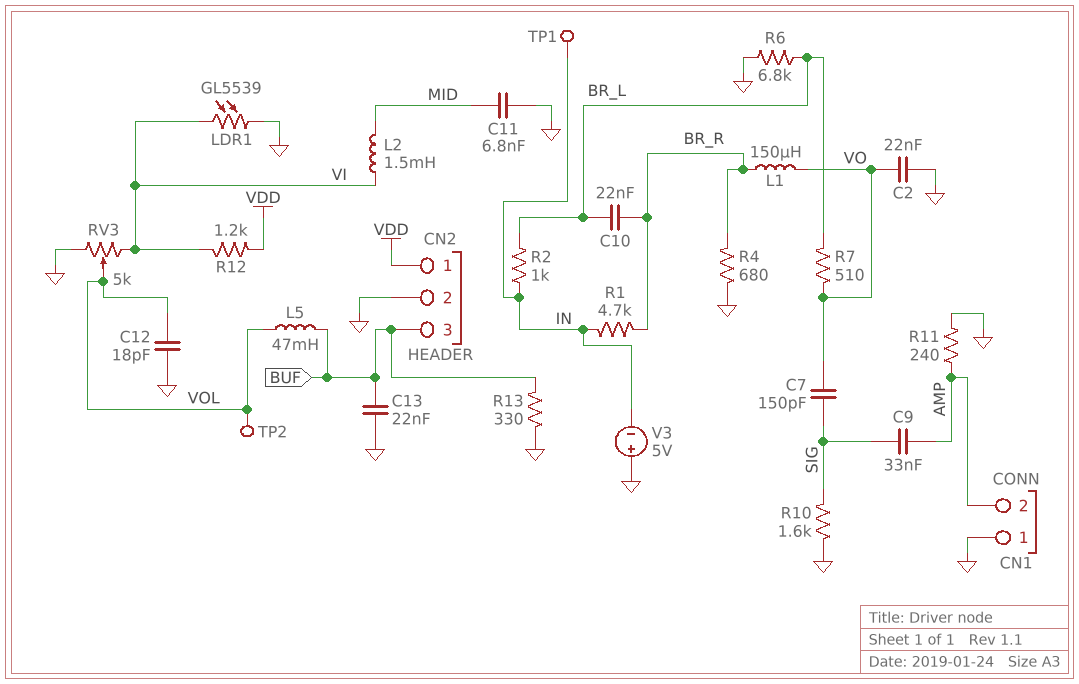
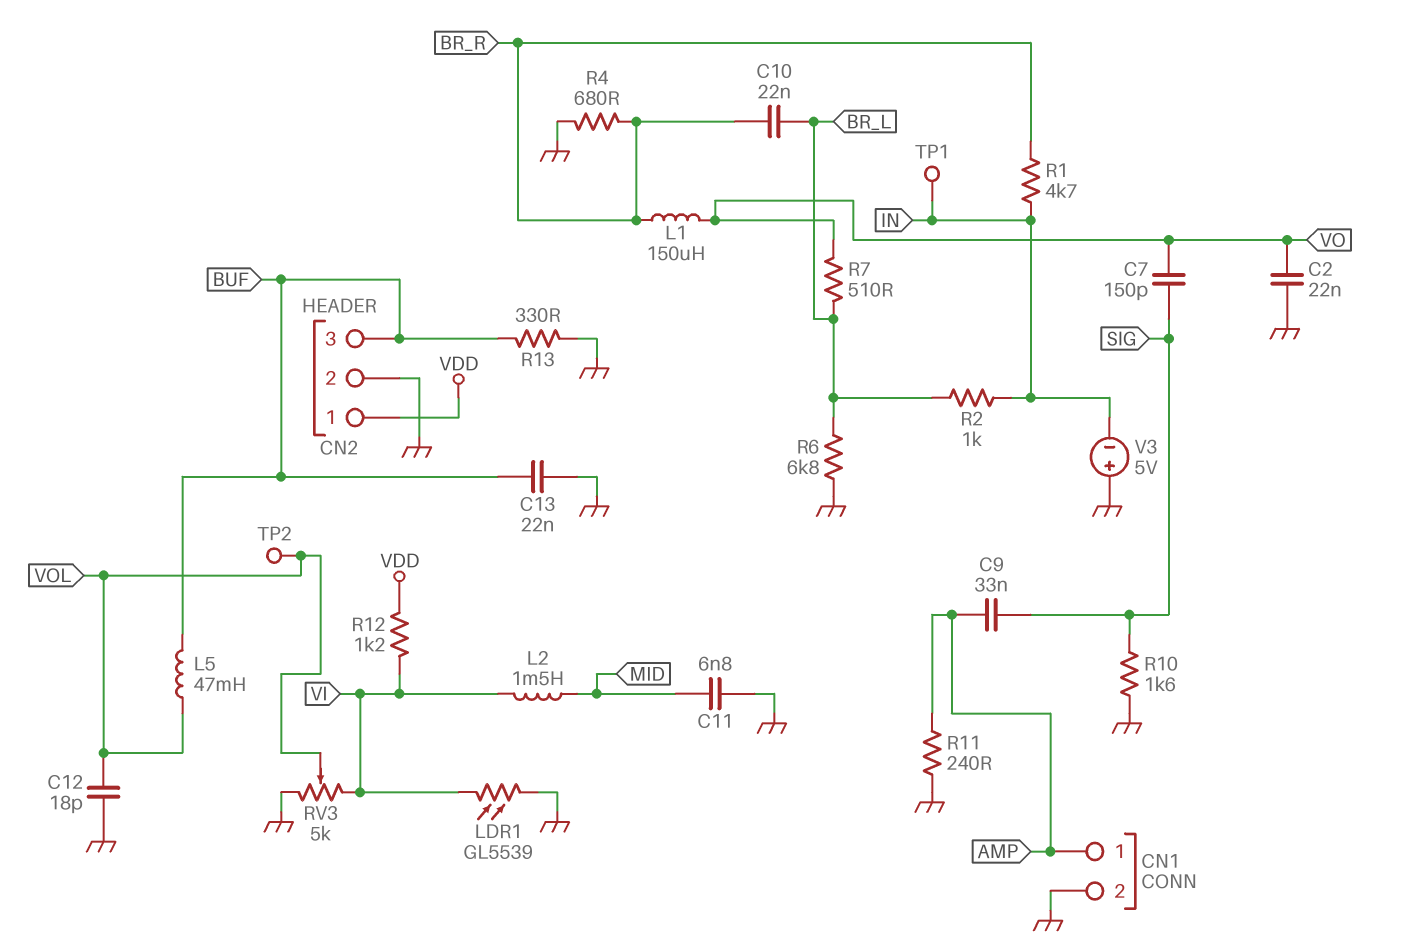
CN1 pin 1: GND -> AMP
CN1 pin 2: AMP -> GND

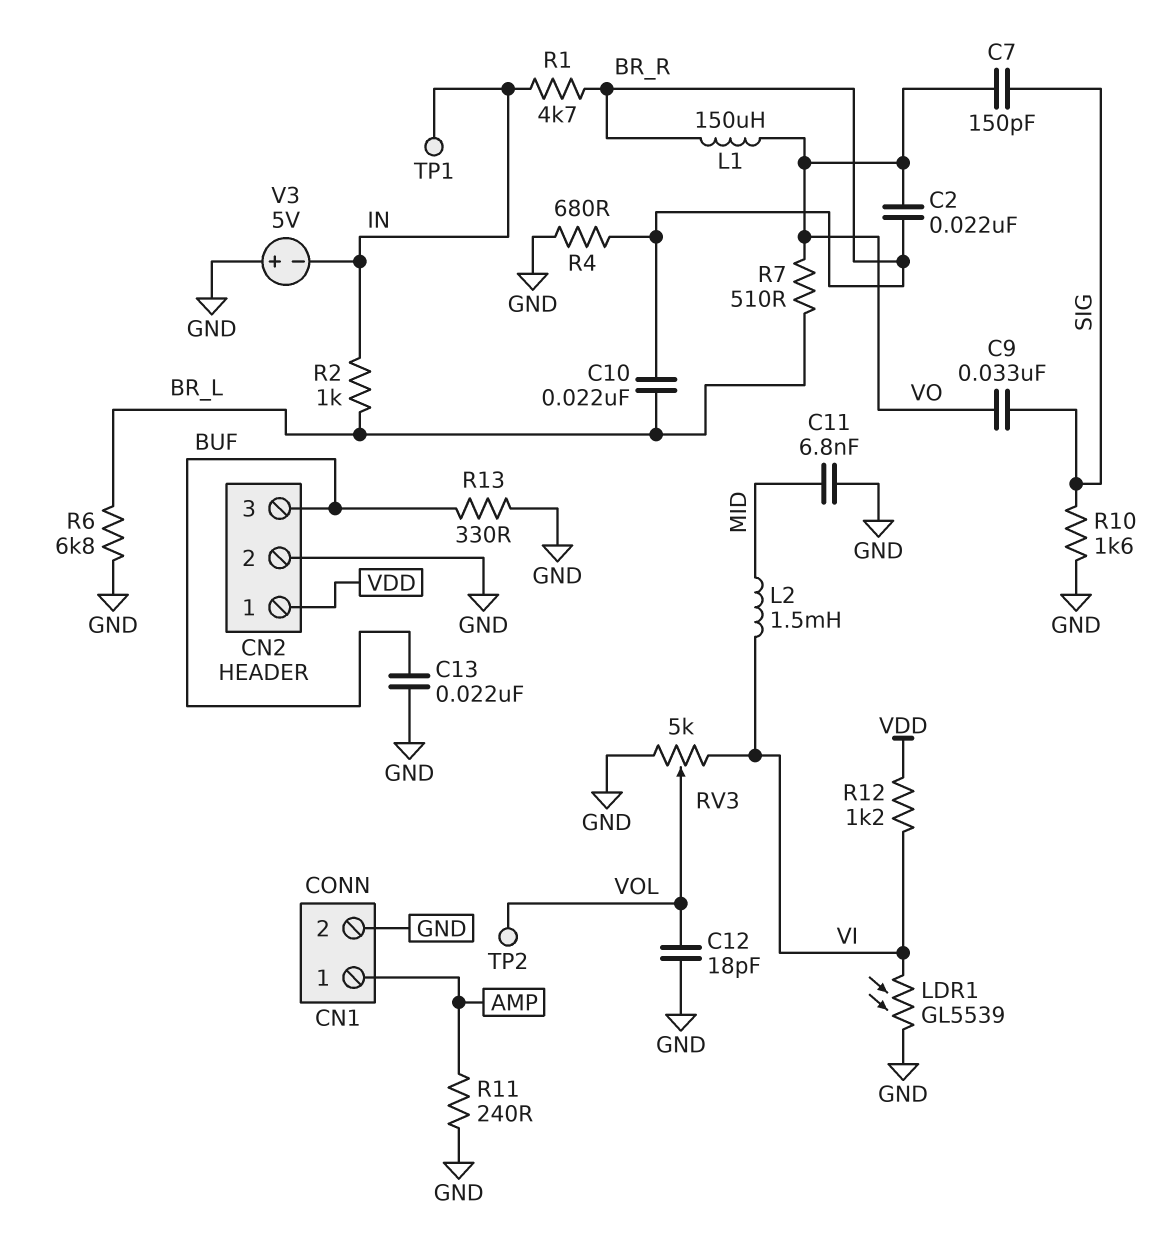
C2: 22nF (GND, VO) -> 22nF (BR_R, VO)
C9: 33nF (AMP, SIG) -> 33nF (SIG, VO)
L5: 47mH (BUF, VOL) -> none

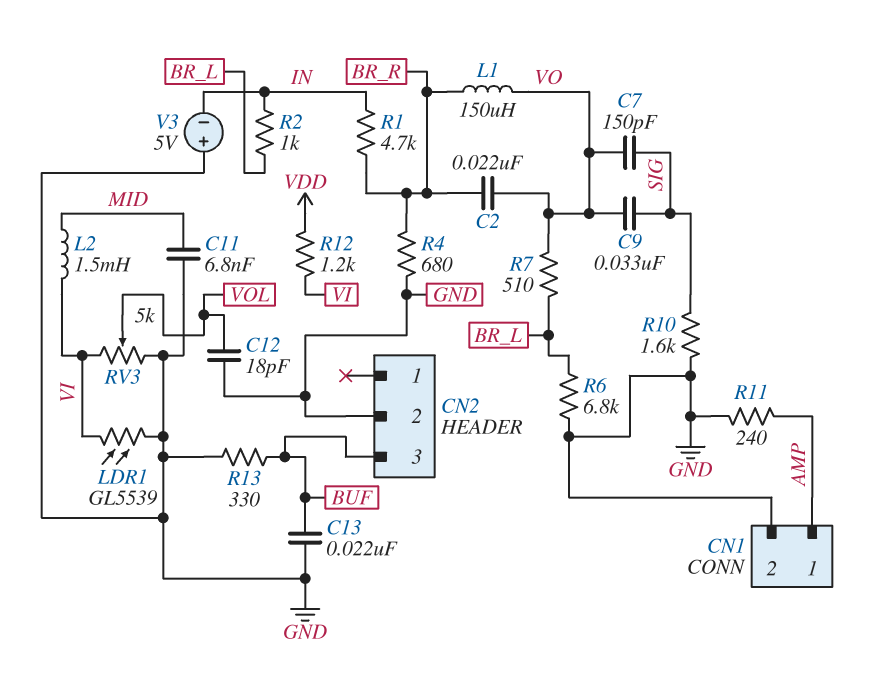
C10: 22nF (BR_L, BR_R) -> none
CN2 pin 1: VDD -> none
TP1: test point (IN) -> none
TP2: test point (VOL) -> none

